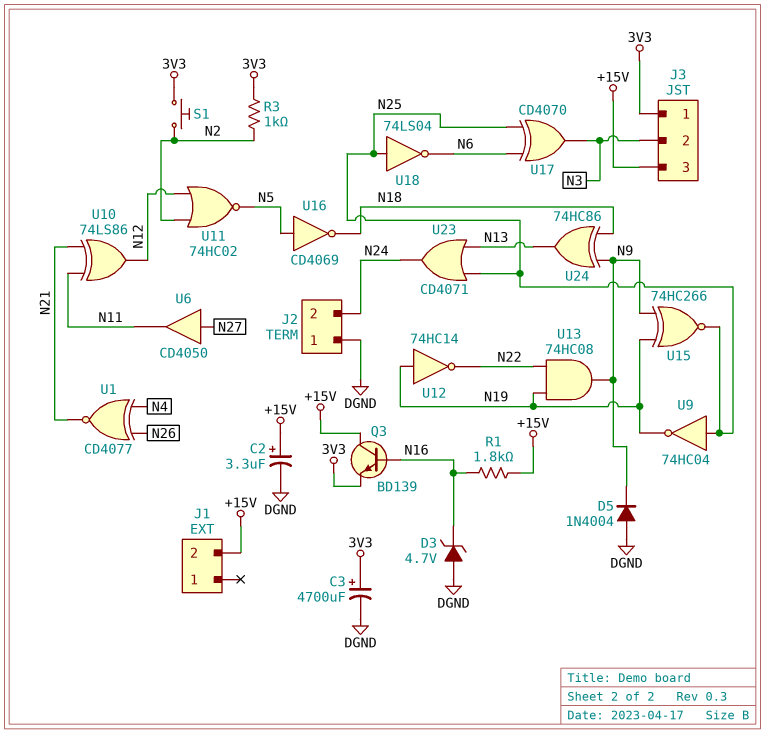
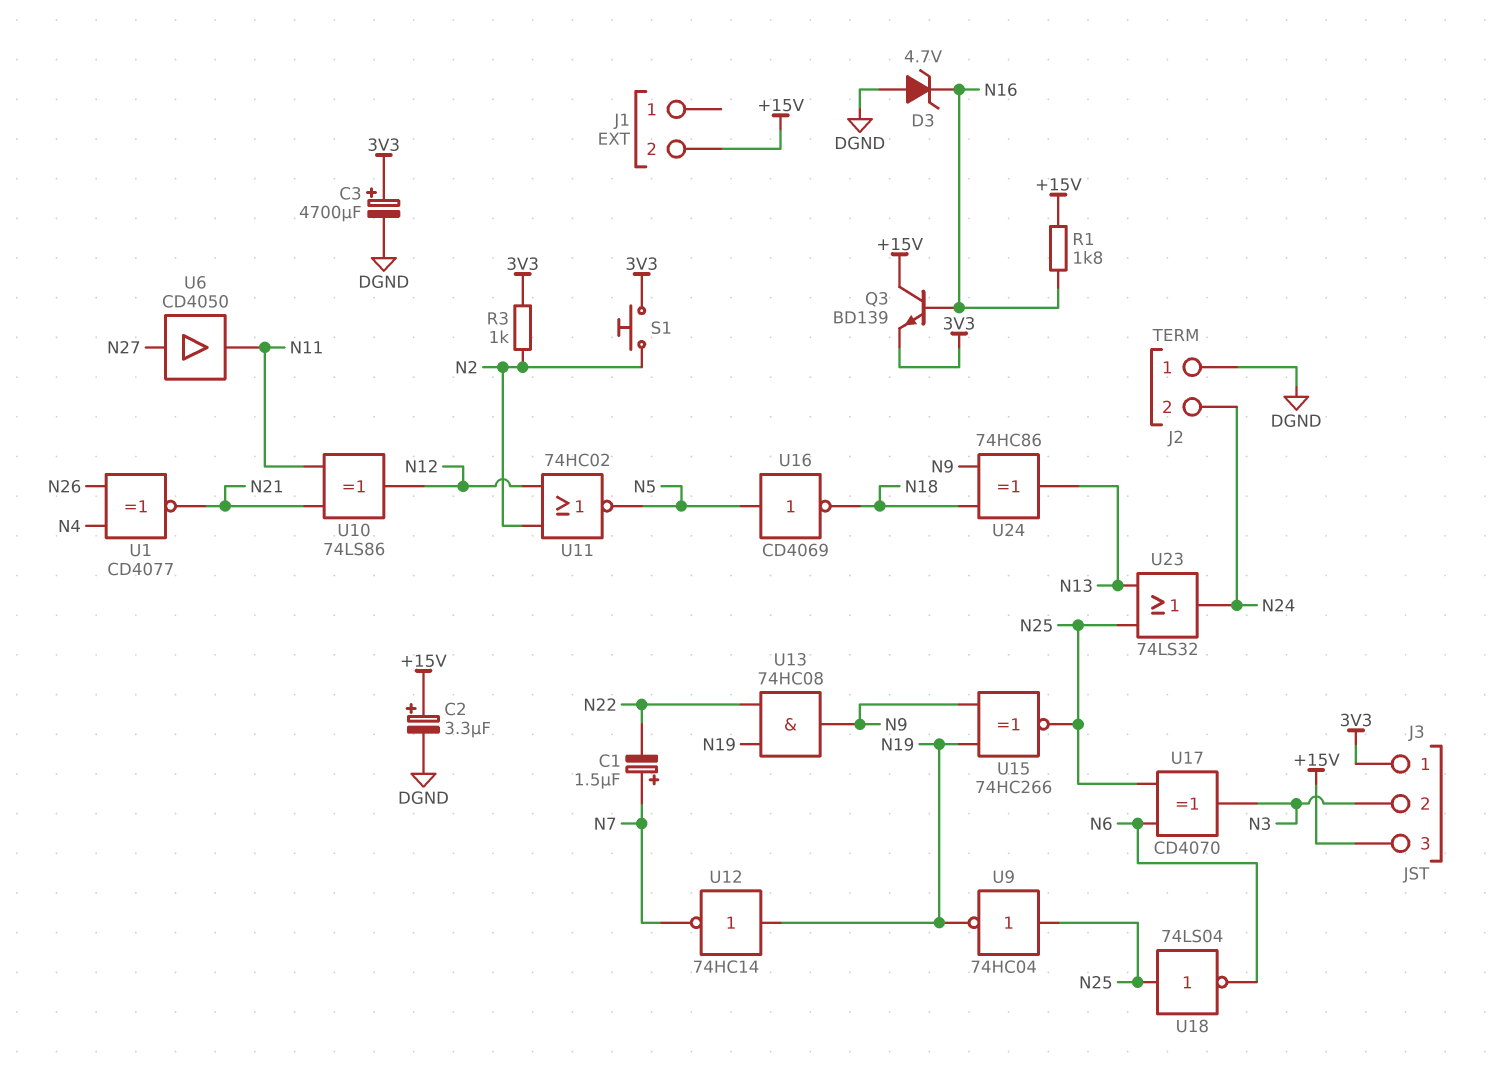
C1: none -> 1.5uF (plus N7, minus N22)
D5: diode 1N4004 (A DGND, K N9) -> none
U12: NOT 74HC14 (in N19, out N22) -> NOT 74HC14 (in N19, out N7)
U23: OR CD4071 (in N13, in N25, out N24) -> OR 74LS32 (in N13, in N25, out N24)

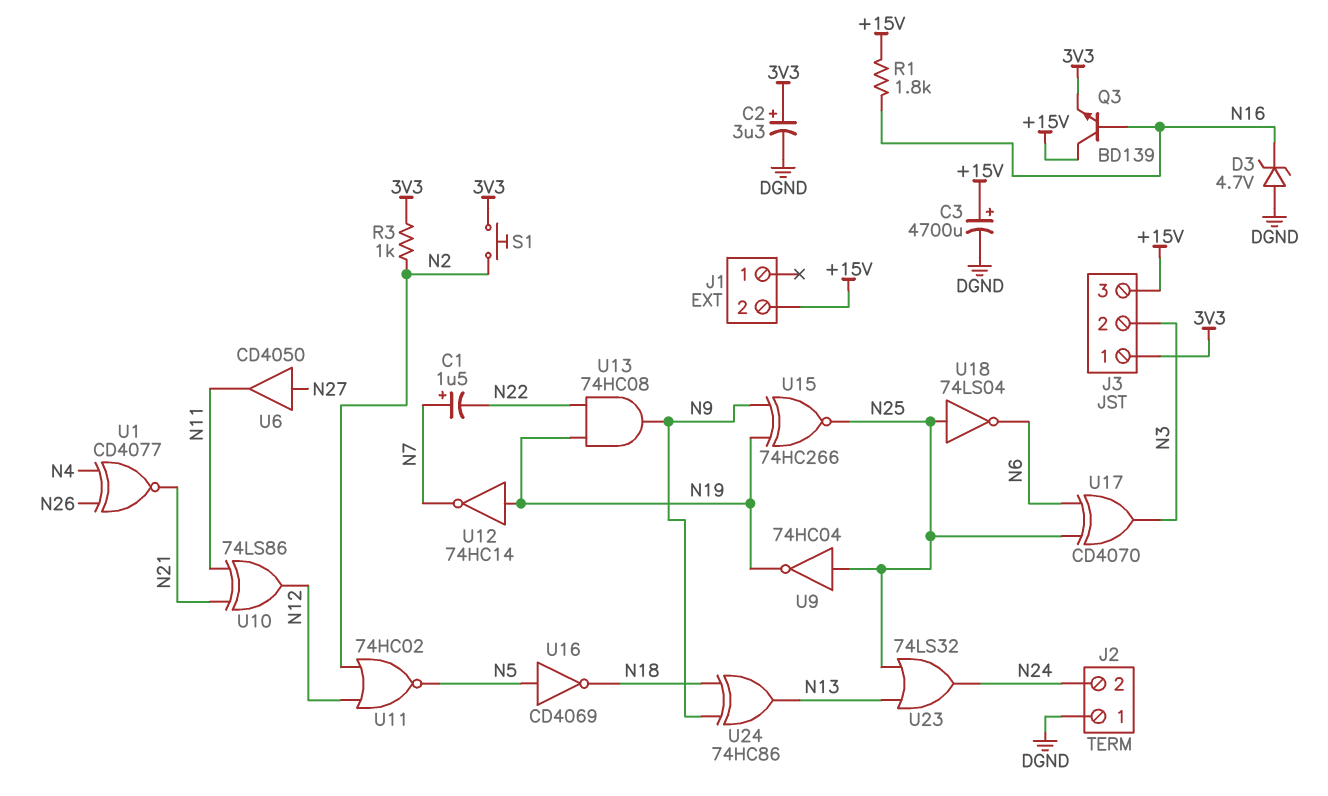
C2: 3.3uF (plus +15V, minus DGND) -> 3.3uF (plus 3V3, minus DGND)
C3: 4700uF (plus 3V3, minus DGND) -> 4700uF (plus +15V, minus DGND)

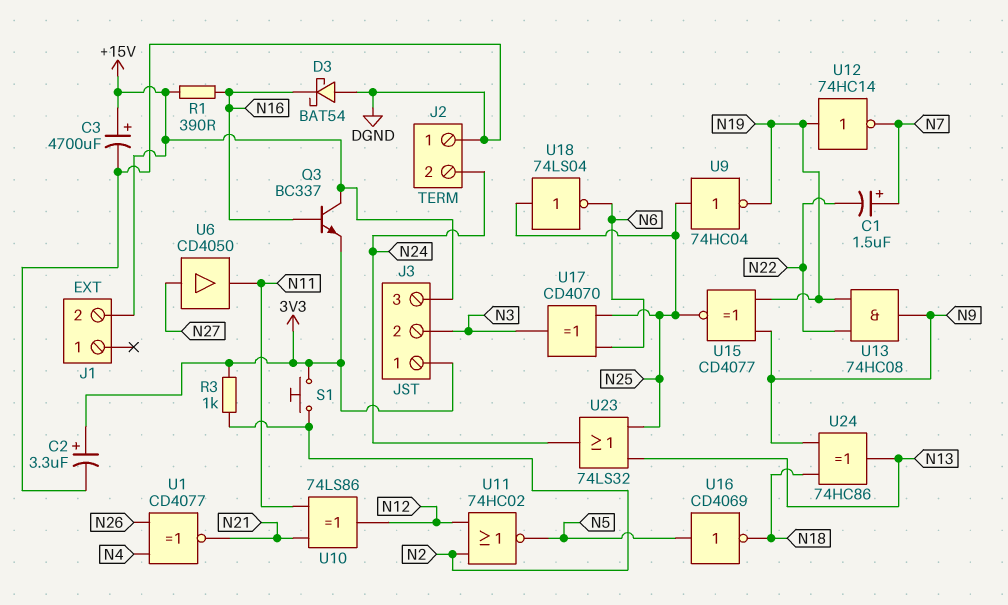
D3: zener 4.7V (A DGND, K N16) -> schottky BAT54 (A DGND, K N16)
Q3: NPN BD139 (B N16, C +15V, E 3V3) -> NPN BC337 (B N16, C +15V, E 3V3)
R1: 1.8k (+15V, N16) -> 390 (+15V, N16)
U15: XNOR 74HC266 (in N9, in N19, out N25) -> XNOR CD4077 (in N9, in N19, out N25)

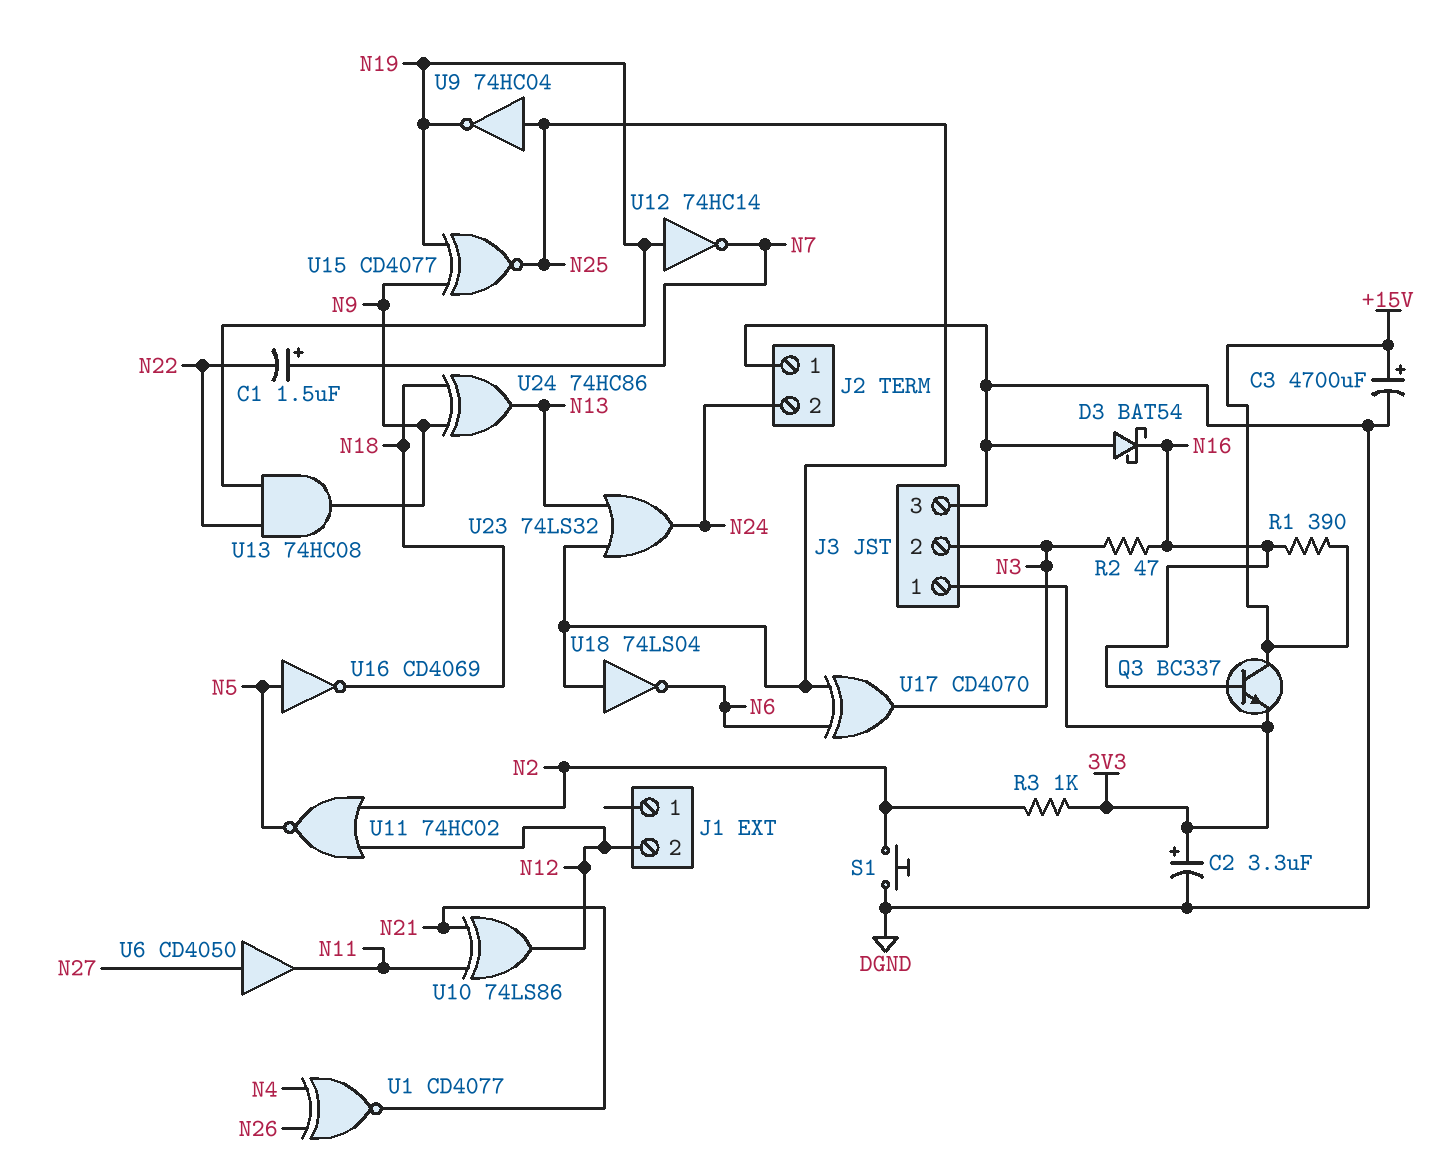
J1 pin 2: +15V -> N12
J3 pin 3: +15V -> DGND
R2: none -> 47 (N3, N16)
S1: button (3V3, N2) -> button (DGND, N2)

